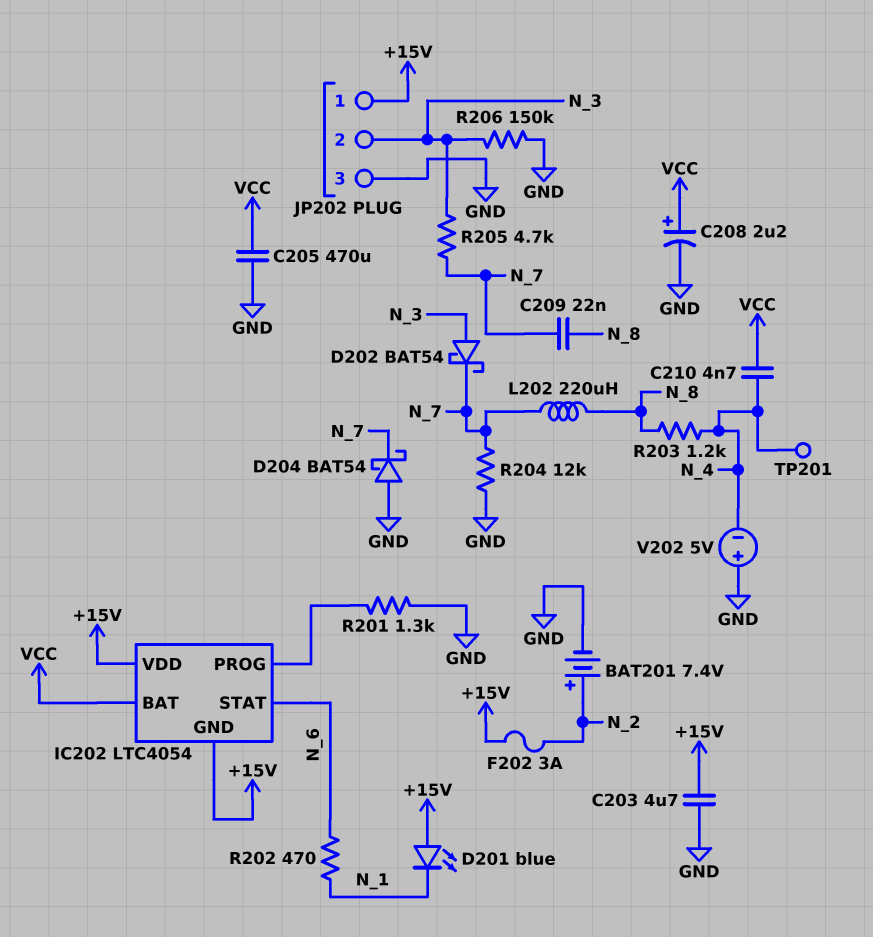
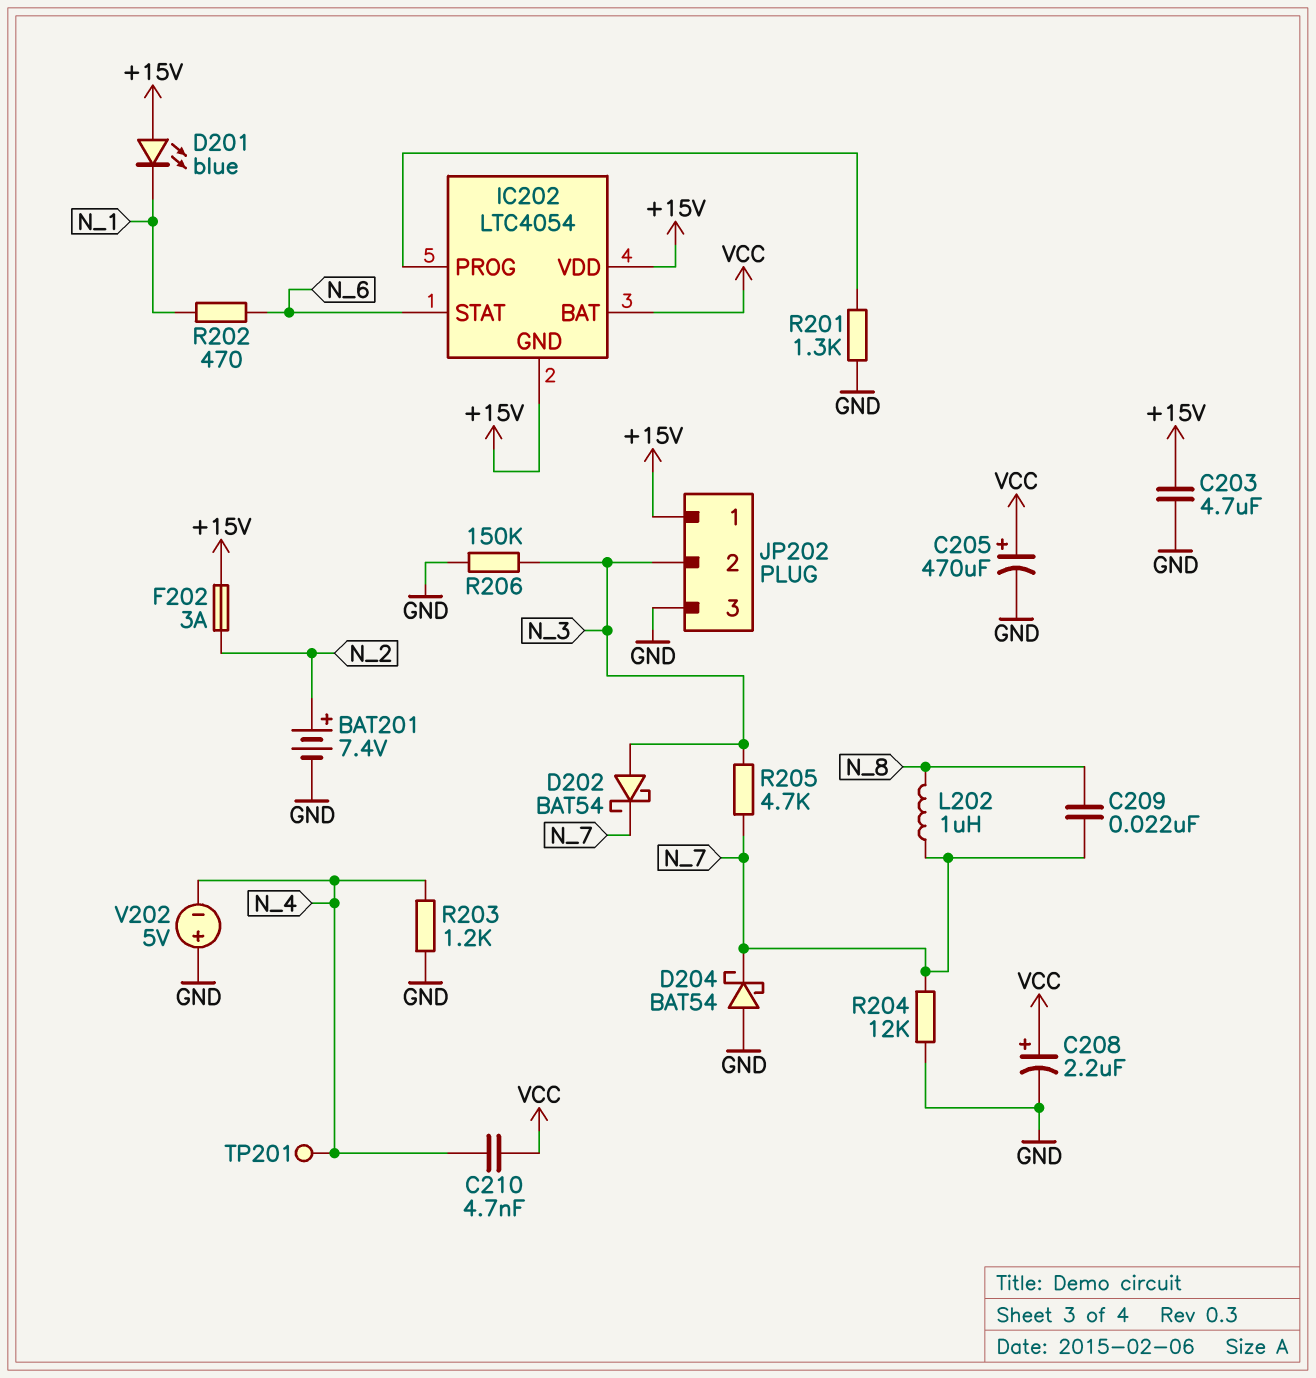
C205: 470uF (GND, VCC) -> 470uF (plus VCC, minus GND)
L202: 220uH (N_7, N_8) -> 1uH (N_7, N_8)
R203: 1.2k (N_4, N_8) -> 1.2k (GND, N_4)

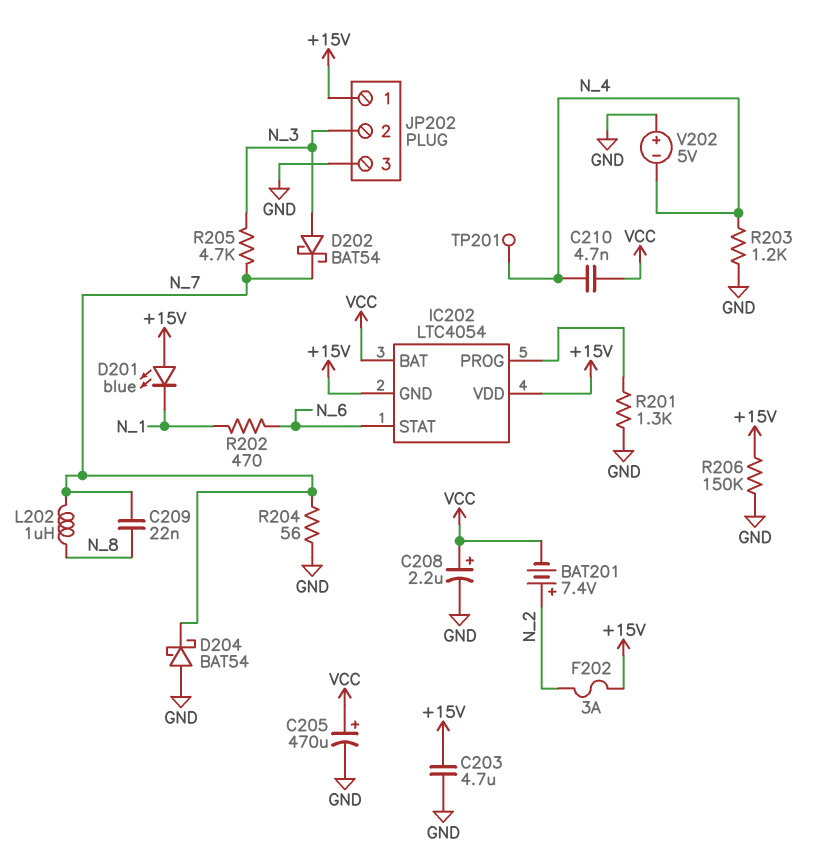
BAT201: 7.4V (plus N_2, minus GND) -> 7.4V (plus N_2, minus VCC)
R204: 12k (GND, N_7) -> 56 (GND, N_7)
R206: 150k (GND, N_3) -> 150k (+15V, GND)

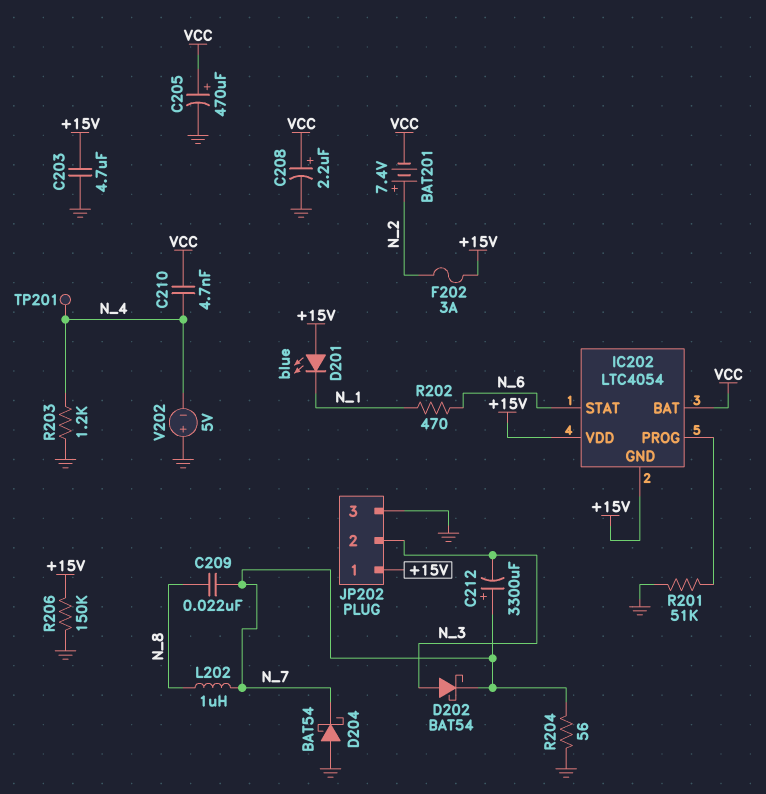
C212: none -> 3300uF (plus N_7, minus N_3)
R201: 1.3k (GND, IC202/PROG) -> 51k (GND, IC202/PROG)
R205: 4.7k (N_3, N_7) -> none

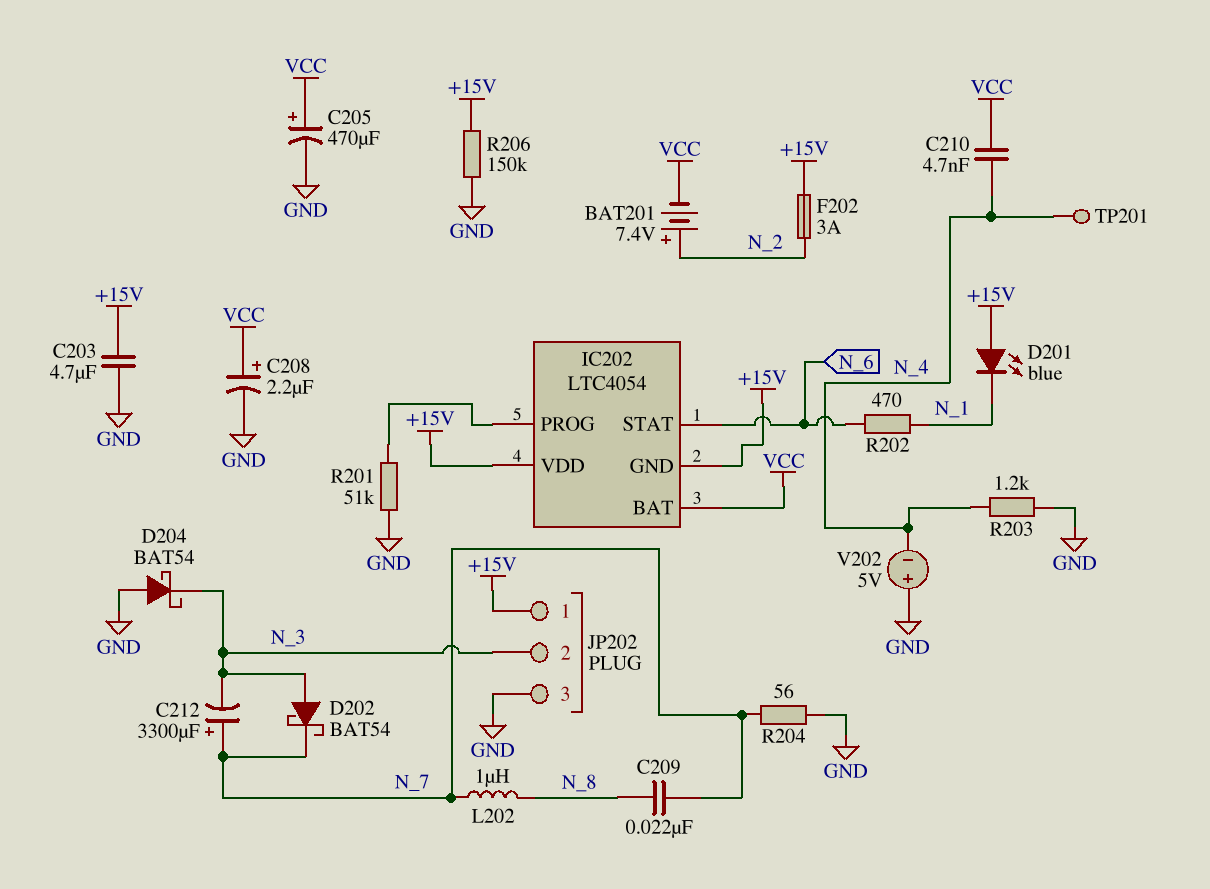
D204: schottky BAT54 (A GND, K N_7) -> schottky BAT54 (A GND, K N_3)

